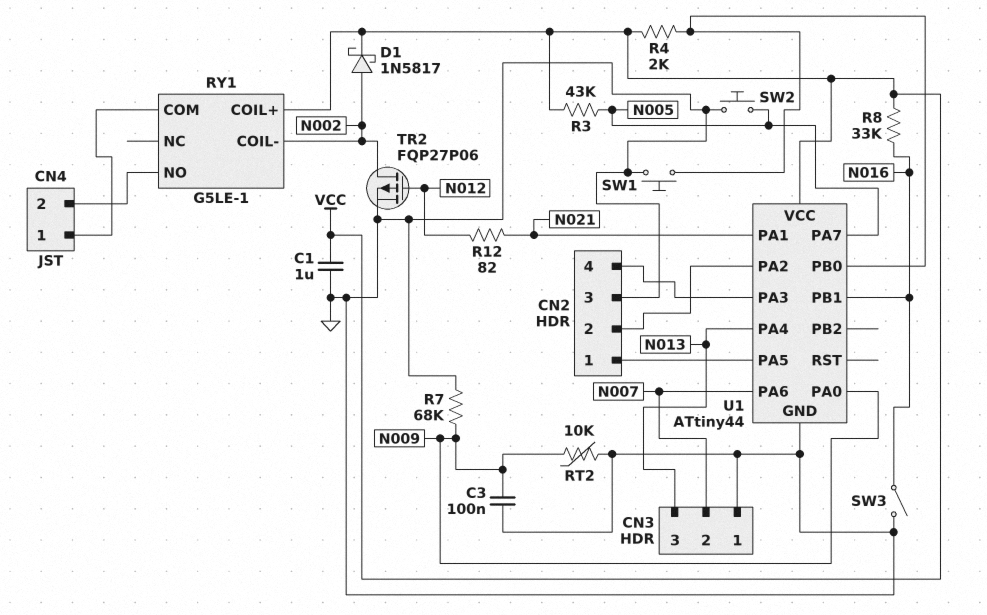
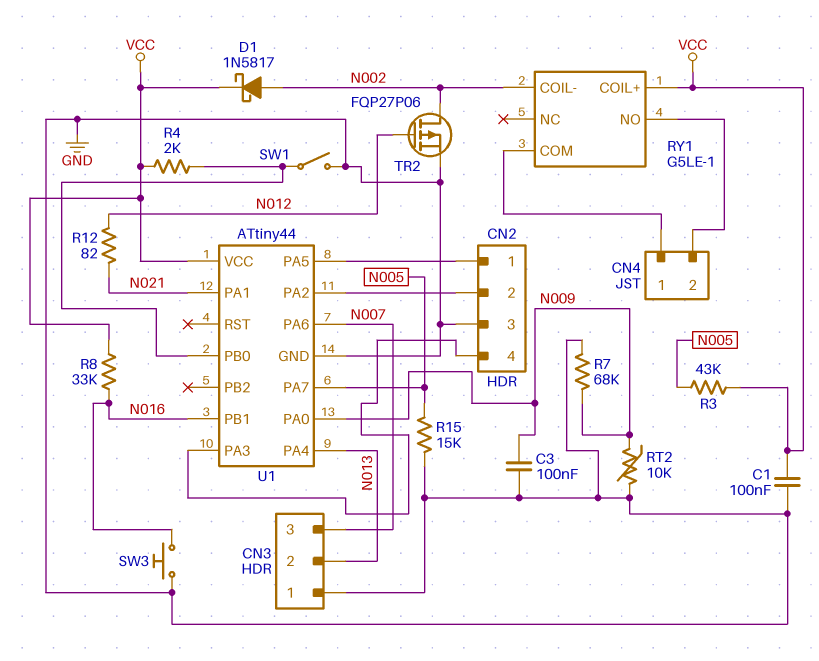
C1: 1uF (GND, VCC) -> 100nF (GND, VCC)
CN3 pin 2: N007 -> N013
CN3 pin 3: N013 -> N007
R15: none -> 15k (GND, N005)
SW1: button (GND, U1/PB0) -> switch (GND, U1/PB0)
SW2: button (GND, N005) -> none
SW3: switch (GND, N016) -> button (GND, N016)

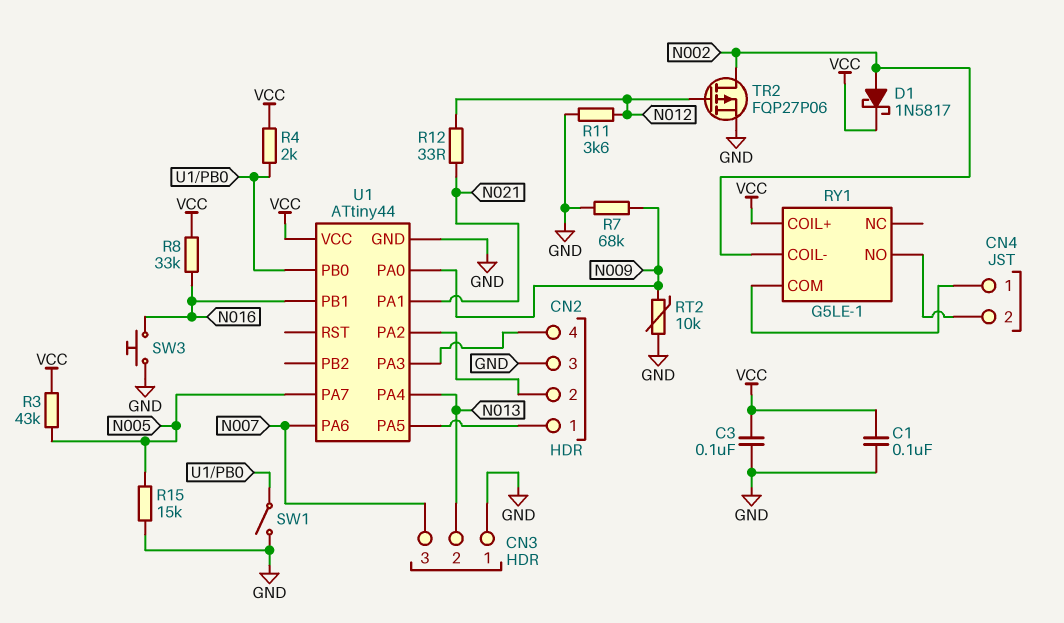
C3: 100nF (GND, N009) -> 100nF (GND, VCC)
R11: none -> 3.6k (GND, N012)
R12: 82 (N012, N021) -> 33 (N012, N021)

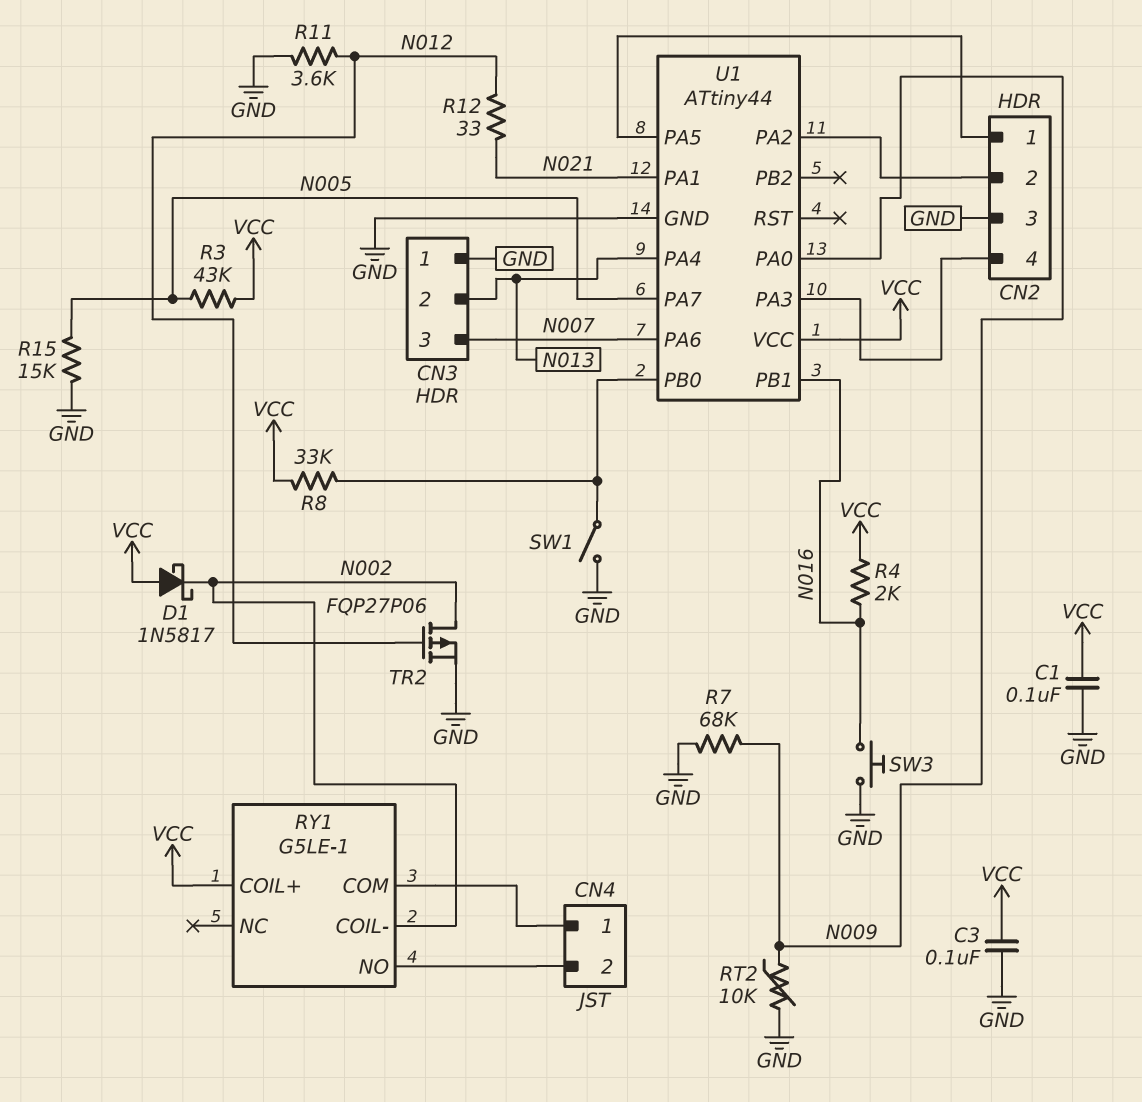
D1: schottky 1N5817 (A N002, K VCC) -> schottky 1N5817 (A VCC, K N002)
R4: 2k (U1/PB0, VCC) -> 2k (N016, VCC)
R8: 33k (N016, VCC) -> 33k (U1/PB0, VCC)

